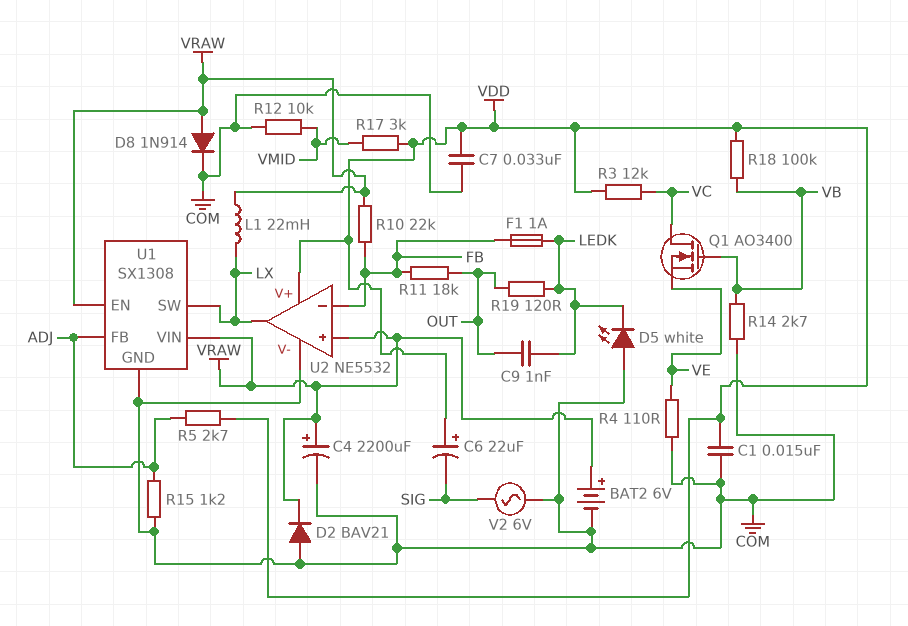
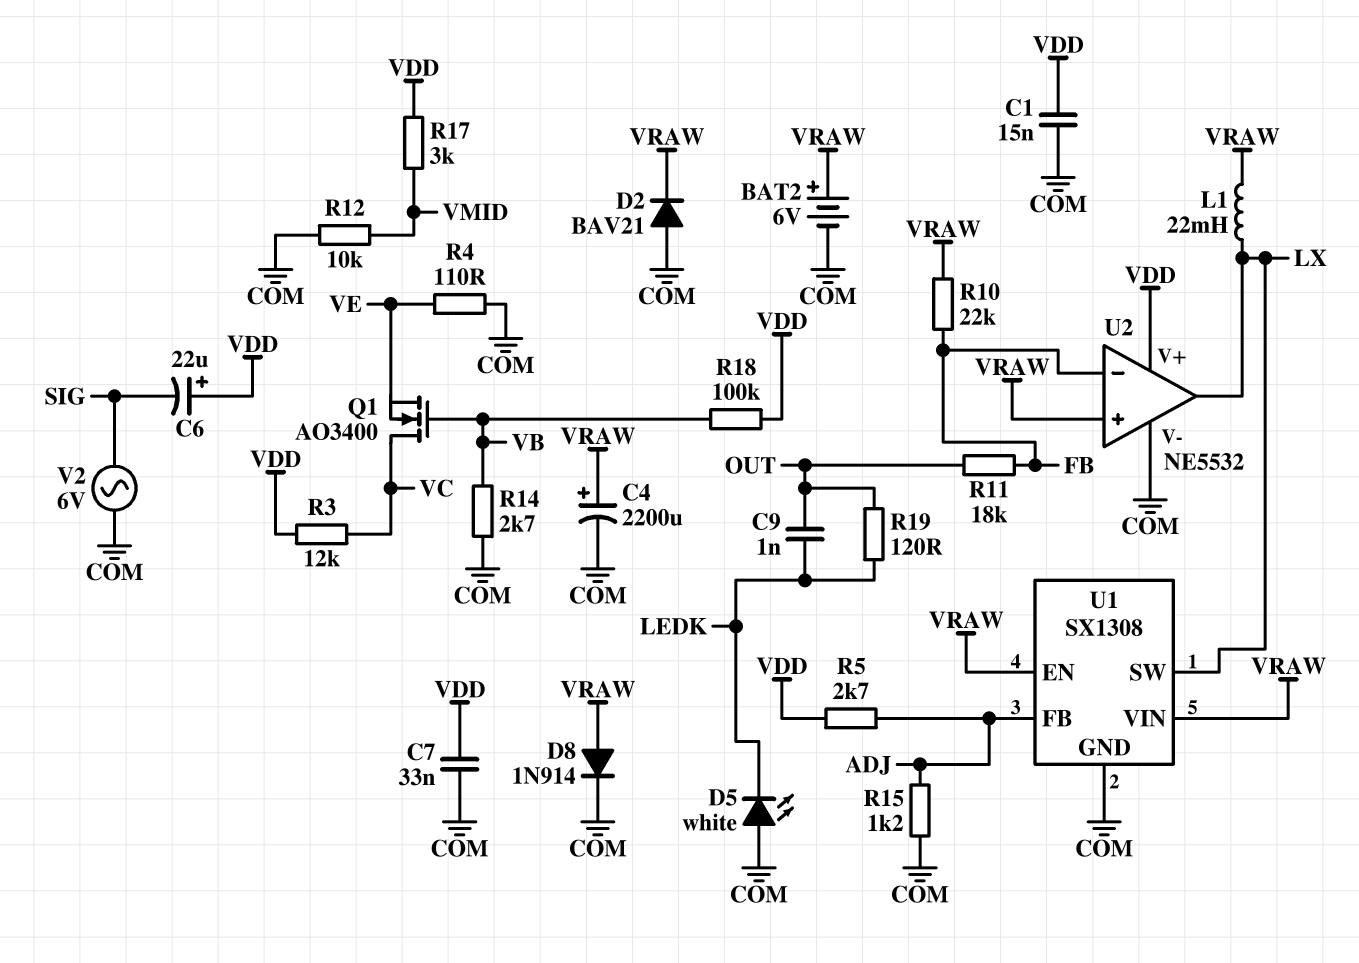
F1: 1A (FB, LEDK) -> none

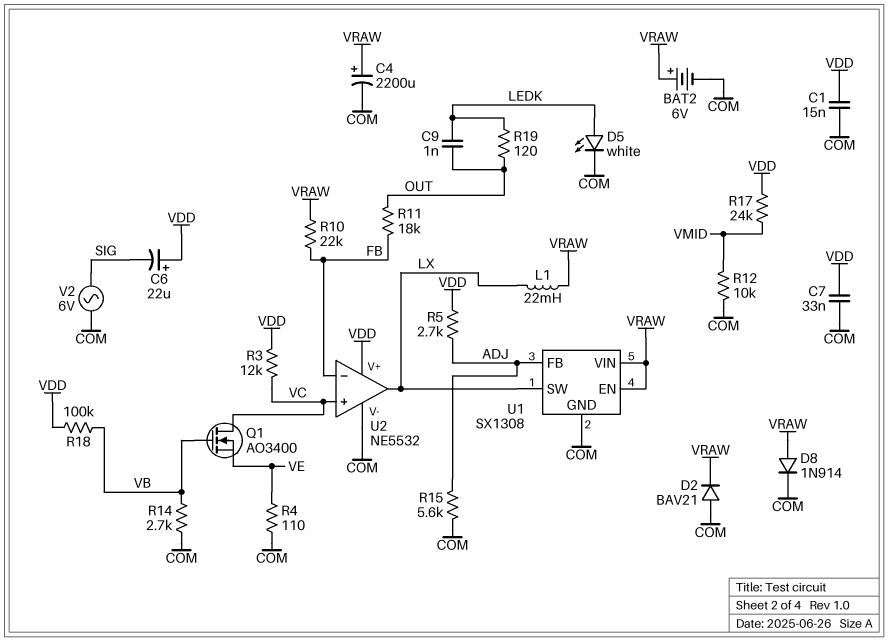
D5: LED white (A COM, K LEDK) -> LED white (A LEDK, K COM)
R15: 1.2k (ADJ, COM) -> 5.6k (ADJ, COM)
R17: 3k (VDD, VMID) -> 24k (VDD, VMID)
U2 pin in+: VRAW -> VC

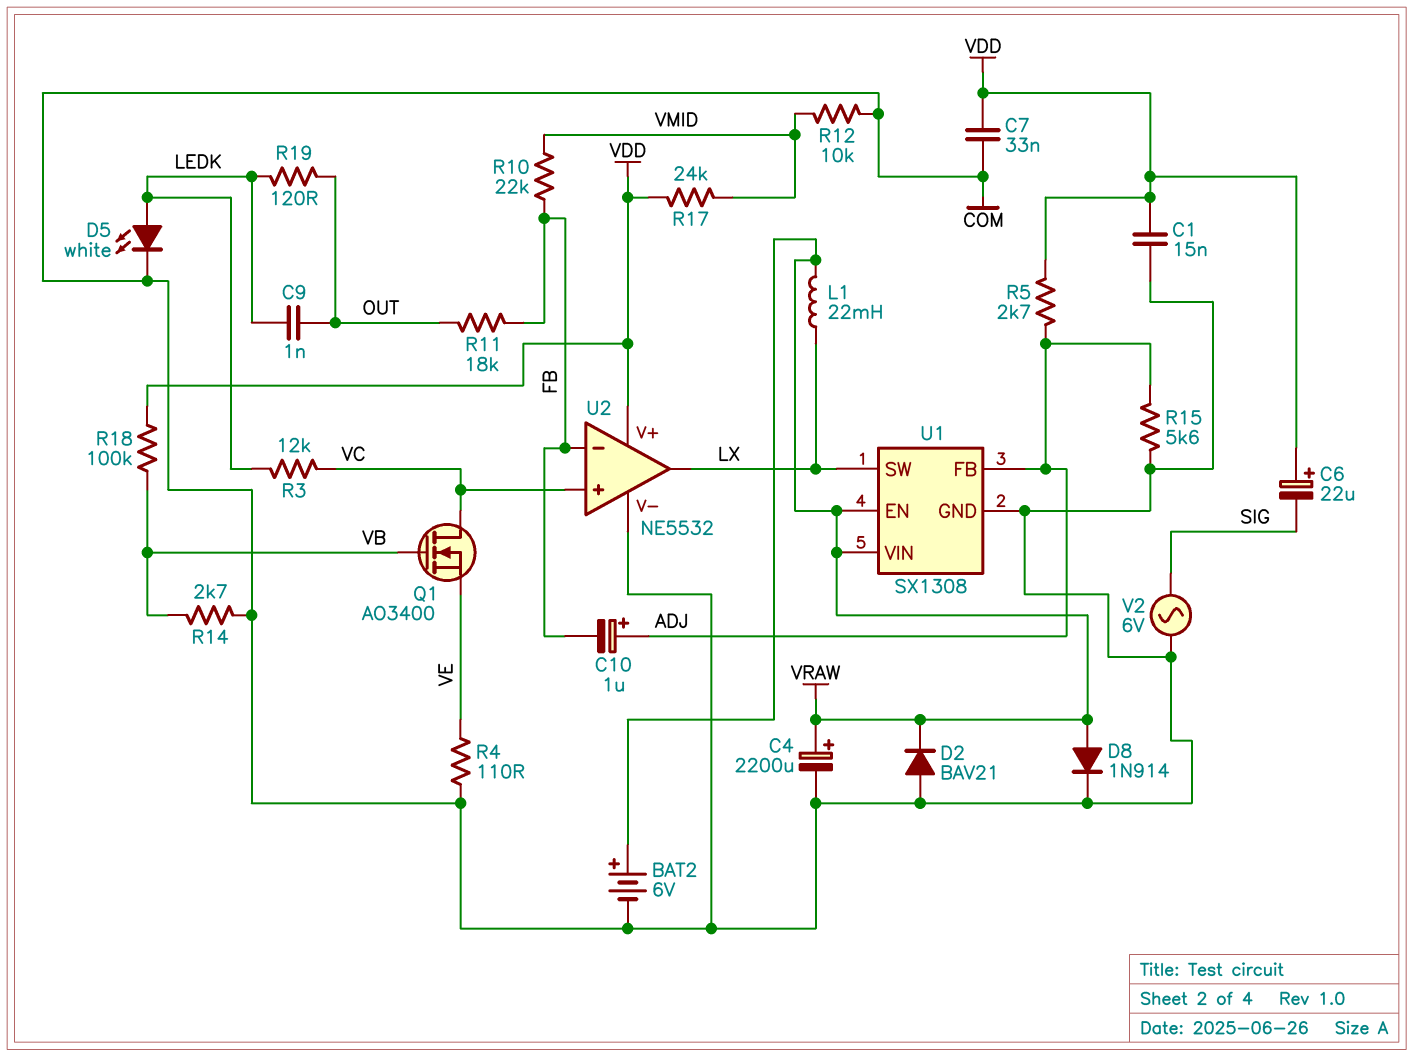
C10: none -> 1uF (plus ADJ, minus FB)
R3: 12k (VC, VDD) -> 12k (LEDK, VC)
R10: 22k (FB, VRAW) -> 22k (FB, VMID)

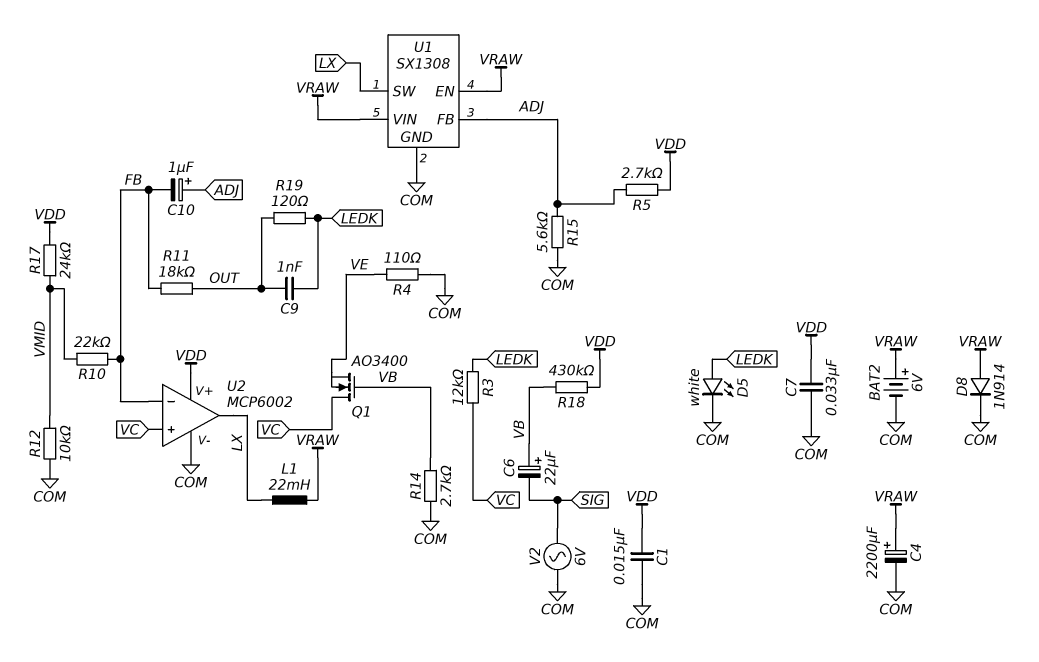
C6: 22uF (plus VDD, minus SIG) -> 22uF (plus VB, minus SIG)
D2: diode BAV21 (A COM, K VRAW) -> none
R18: 100k (VB, VDD) -> 430k (VB, VDD)
U2: NE5532 -> MCP6002

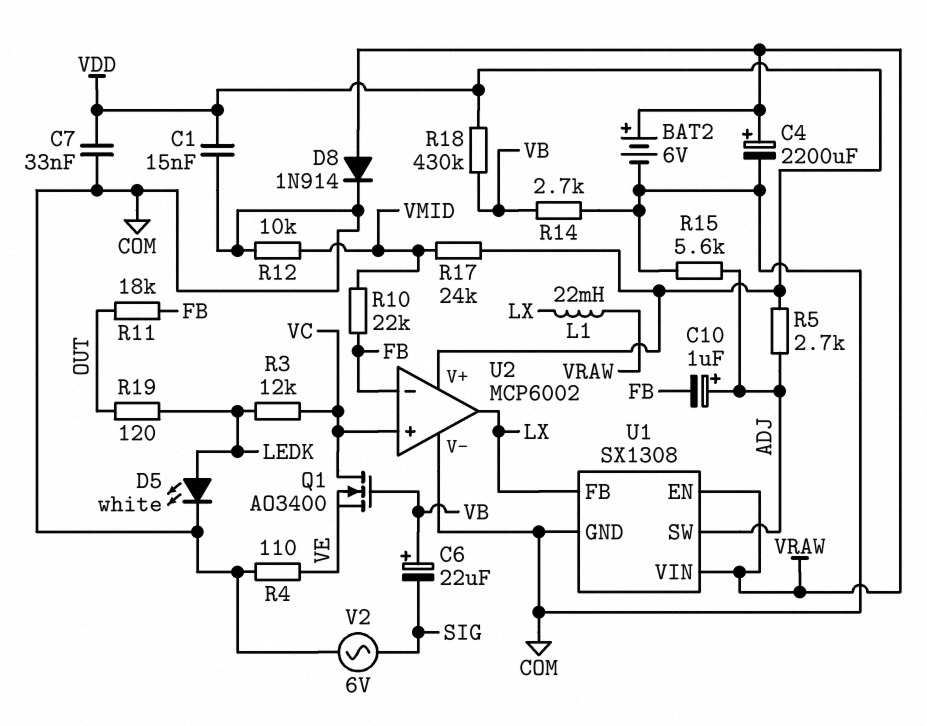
C9: 1nF (LEDK, OUT) -> none
U1 pin FB: ADJ -> LX
U1 pin SW: LX -> ADJ

